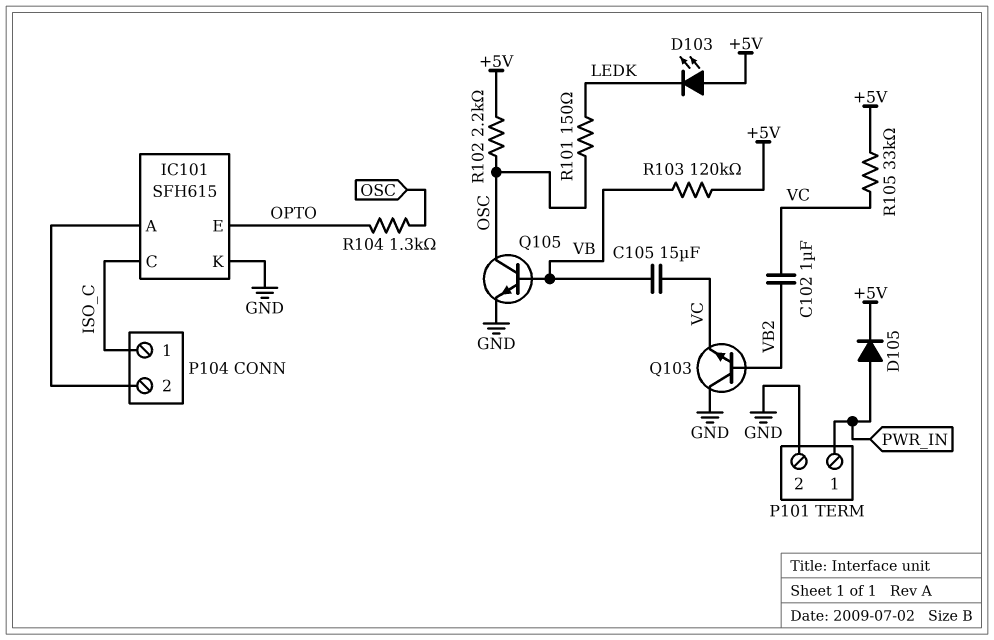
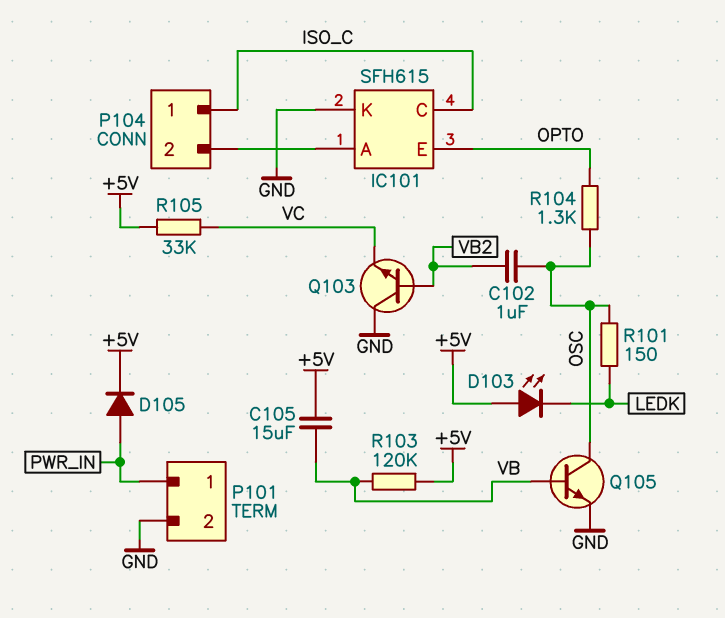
C102: 1uF (VB2, VC) -> 1uF (OSC, VB2)
C105: 15uF (VB, VC) -> 15uF (+5V, VB)
R102: 2.2k (+5V, OSC) -> none

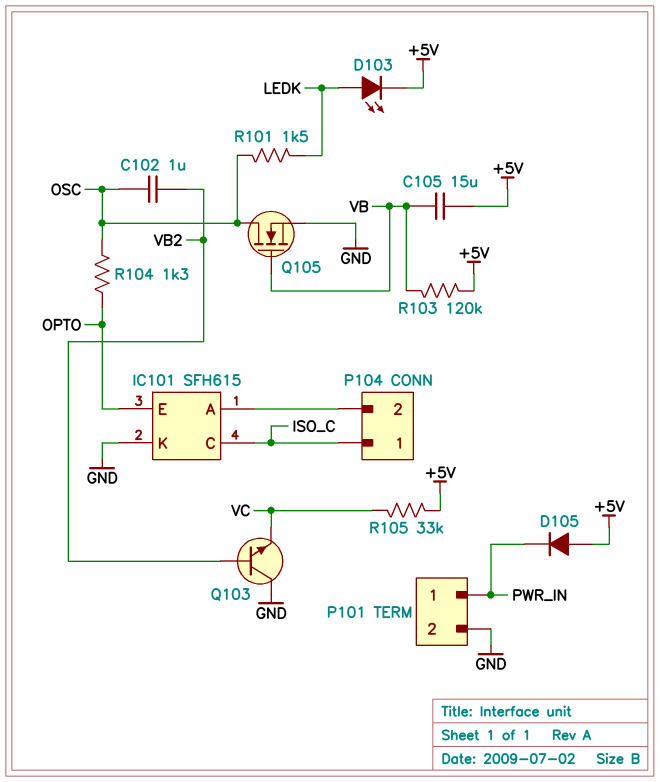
D103: LED (A +5V, K LEDK) -> LED (A LEDK, K +5V)
D105: diode (A PWR_IN, K +5V) -> diode (A +5V, K PWR_IN)
Q105: NPN (B VB, C OSC, E GND) -> NMOS (G VB, D OSC, S GND)
R101: 150 (LEDK, OSC) -> 1.5k (LEDK, OSC)

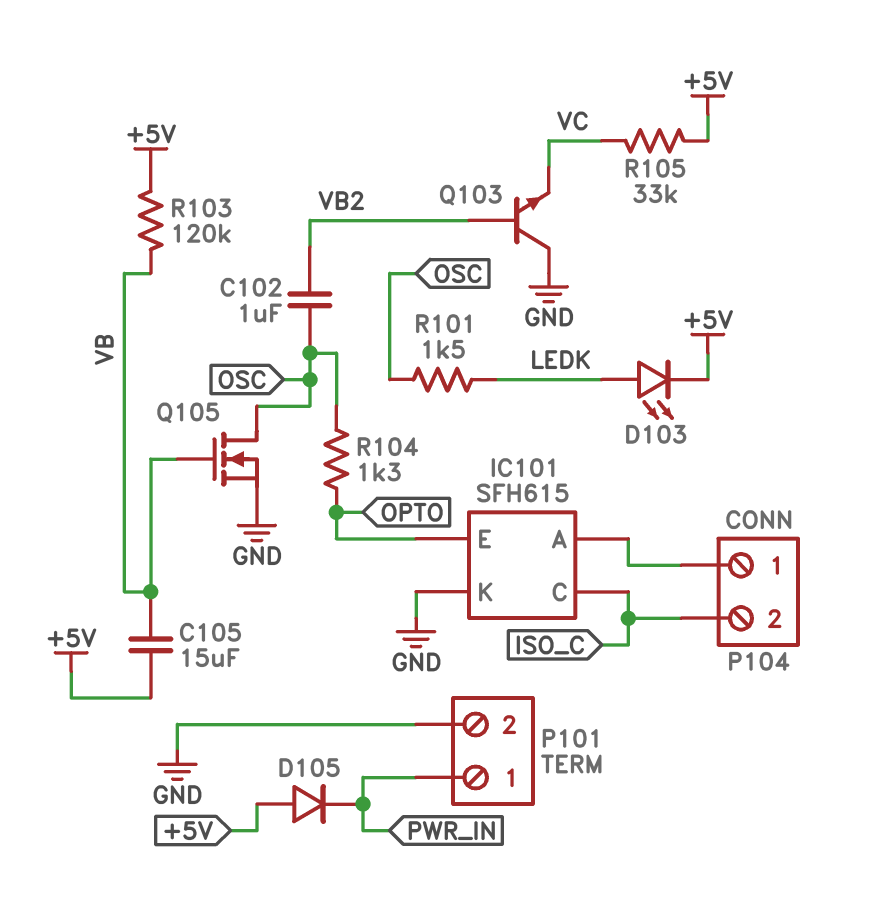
P104 pin 1: ISO_C -> IC101/A
P104 pin 2: IC101/A -> ISO_C

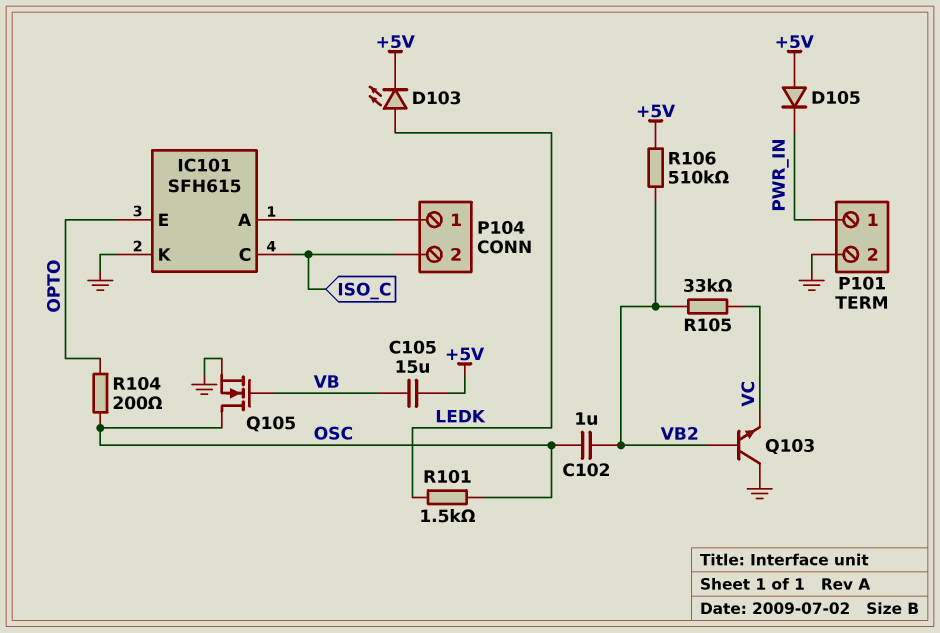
R103: 120k (+5V, VB) -> none
R104: 1.3k (OPTO, OSC) -> 200 (OPTO, OSC)
R105: 33k (+5V, VC) -> 33k (VB2, VC)
R106: none -> 510k (+5V, VB2)

